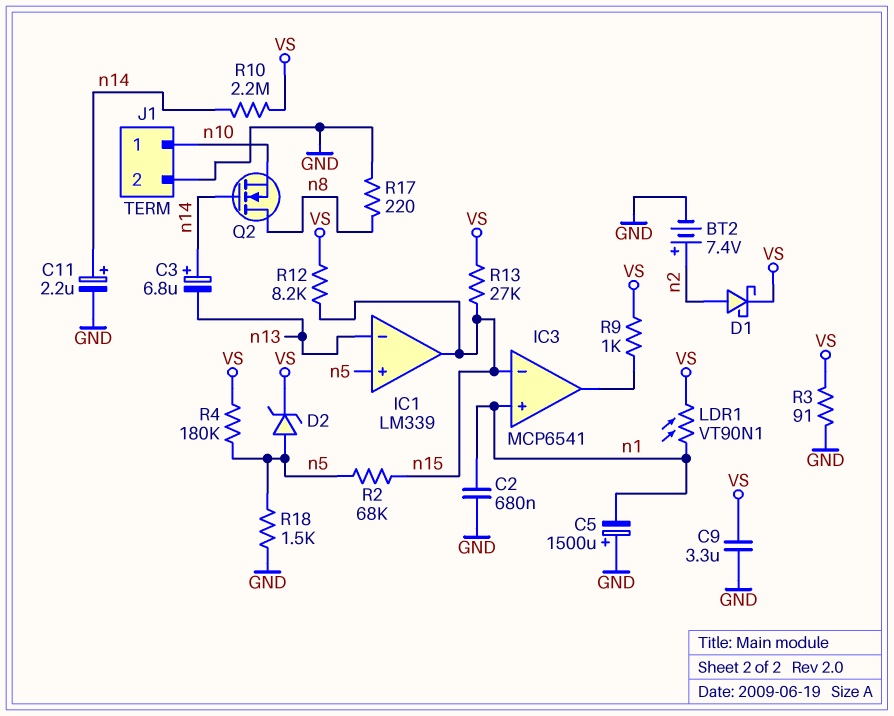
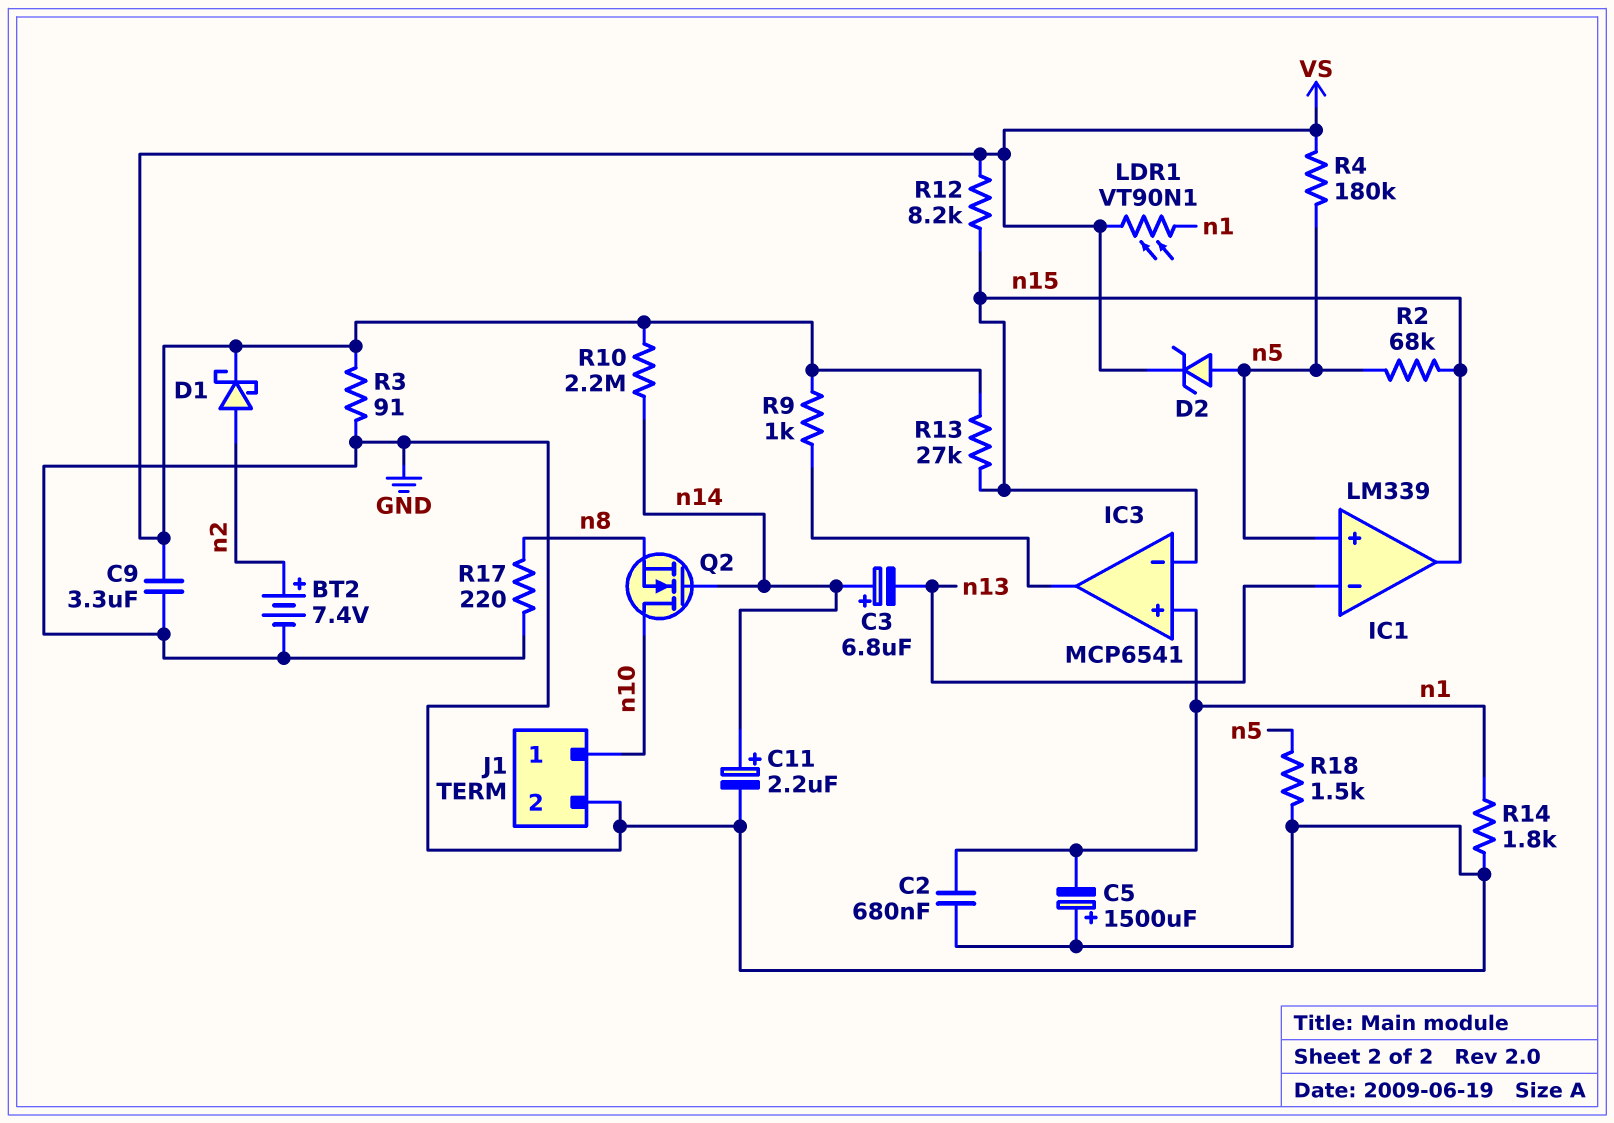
Q2: NMOS (G n14, D n8, S n10) -> NMOS (G n14, D n10, S n8)
R14: none -> 1.8k (GND, n1)

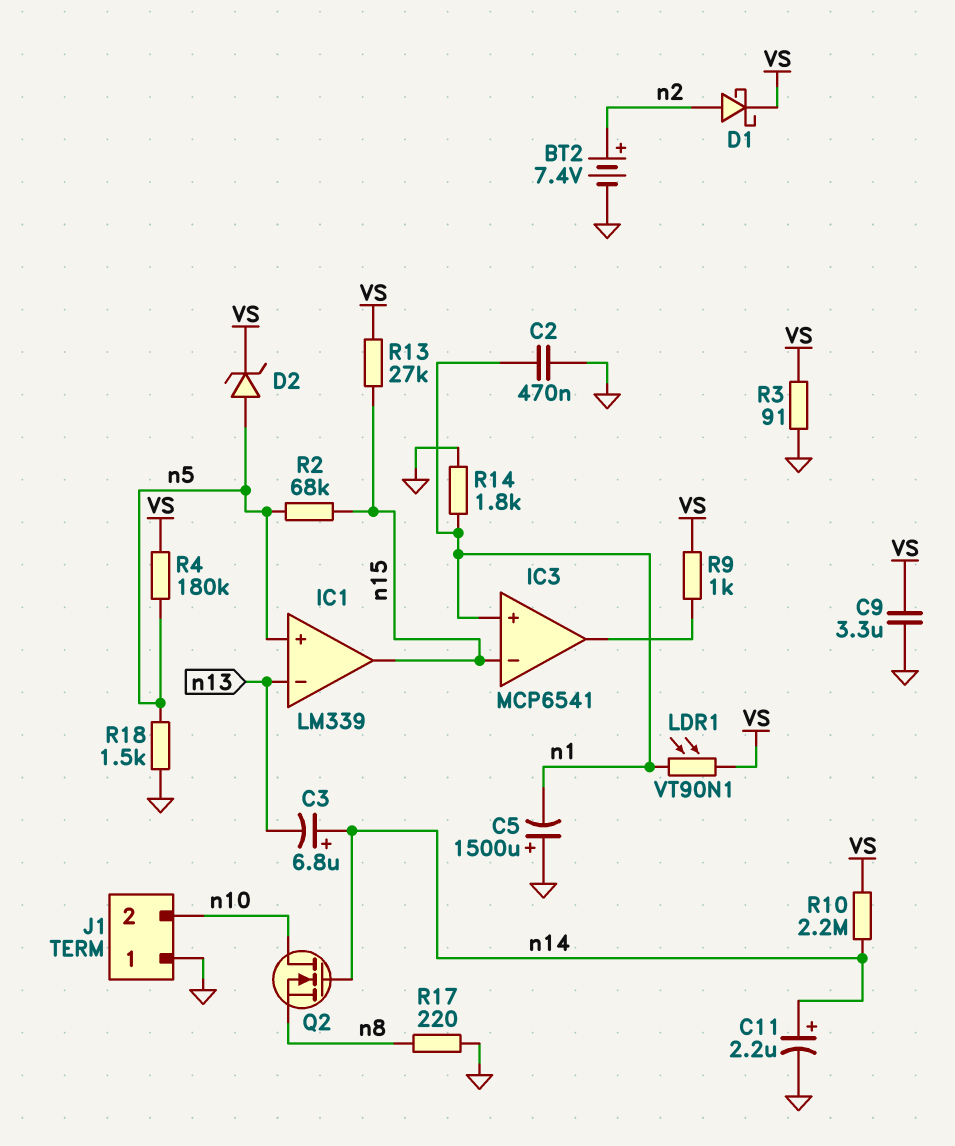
C2: 680nF (GND, n1) -> 470nF (GND, n1)
J1 pin 1: n10 -> GND
J1 pin 2: GND -> n10
R12: 8.2k (VS, n15) -> none

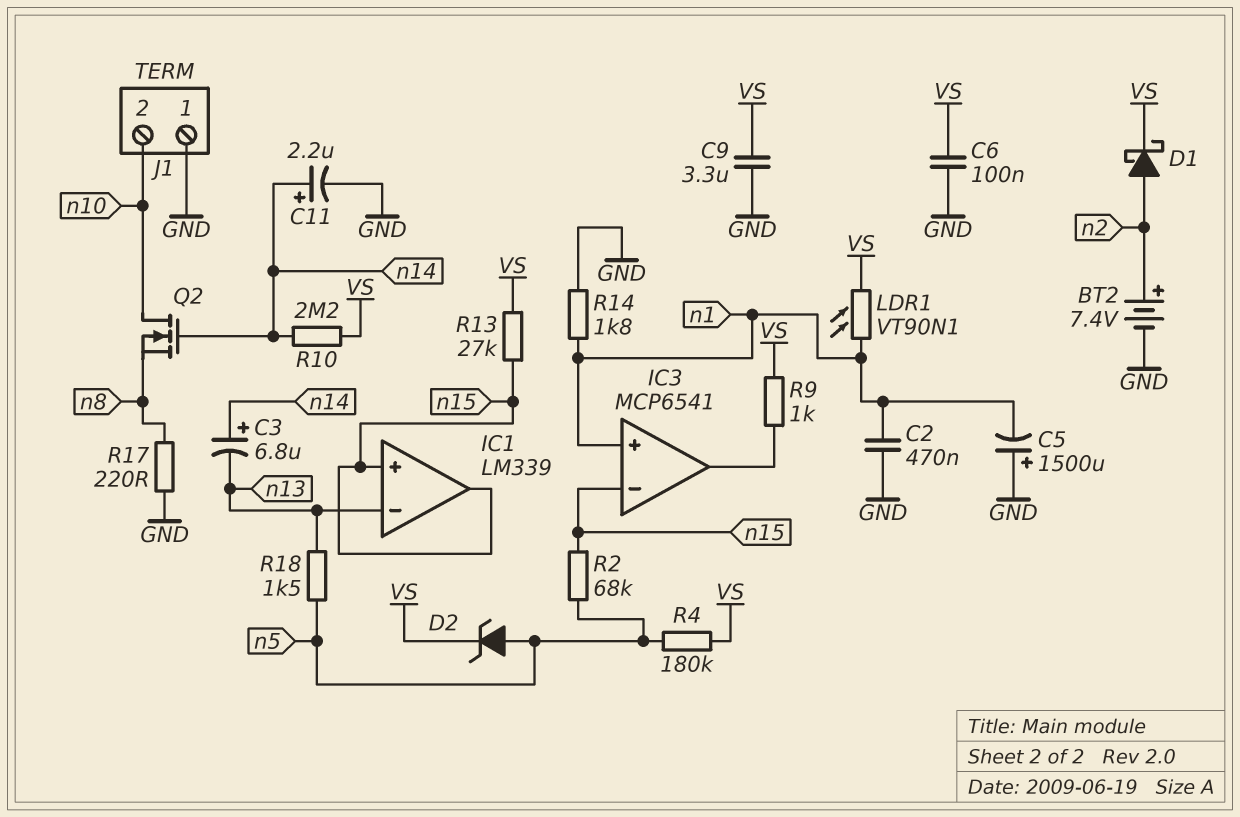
C6: none -> 100nF (GND, VS)
IC1 pin in+: n5 -> n15
R3: 91 (GND, VS) -> none
R18: 1.5k (GND, n5) -> 1.5k (n5, n13)

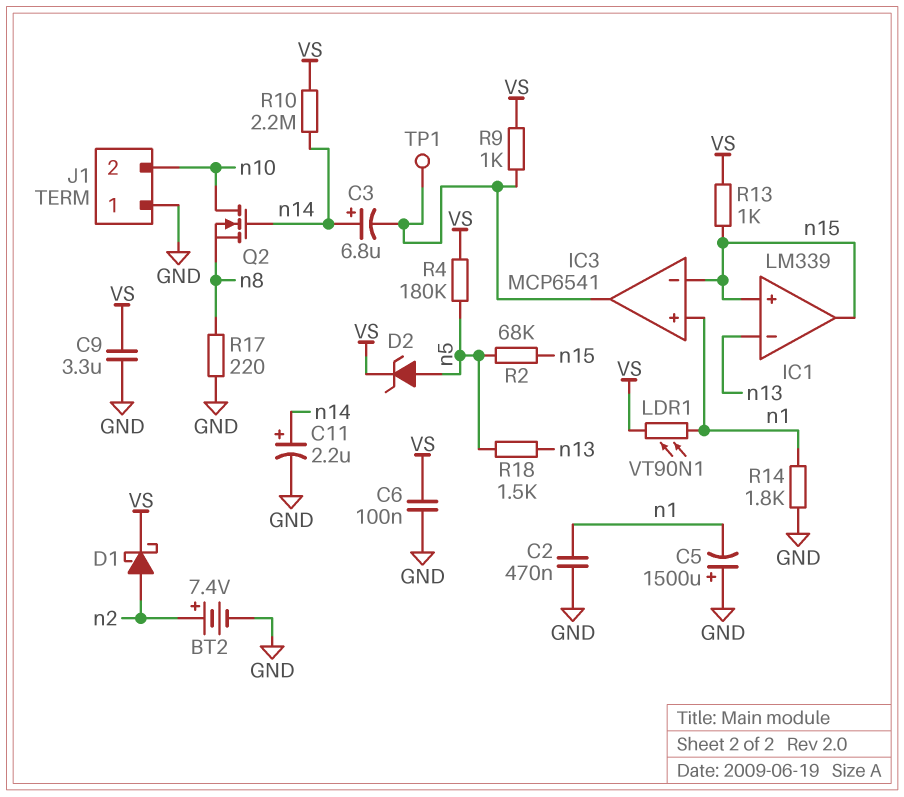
C3: 6.8uF (plus n14, minus n13) -> 6.8uF (plus n14, minus IC3/out)
R13: 27k (VS, n15) -> 1k (VS, n15)
TP1: none -> test point (IC3/out)

